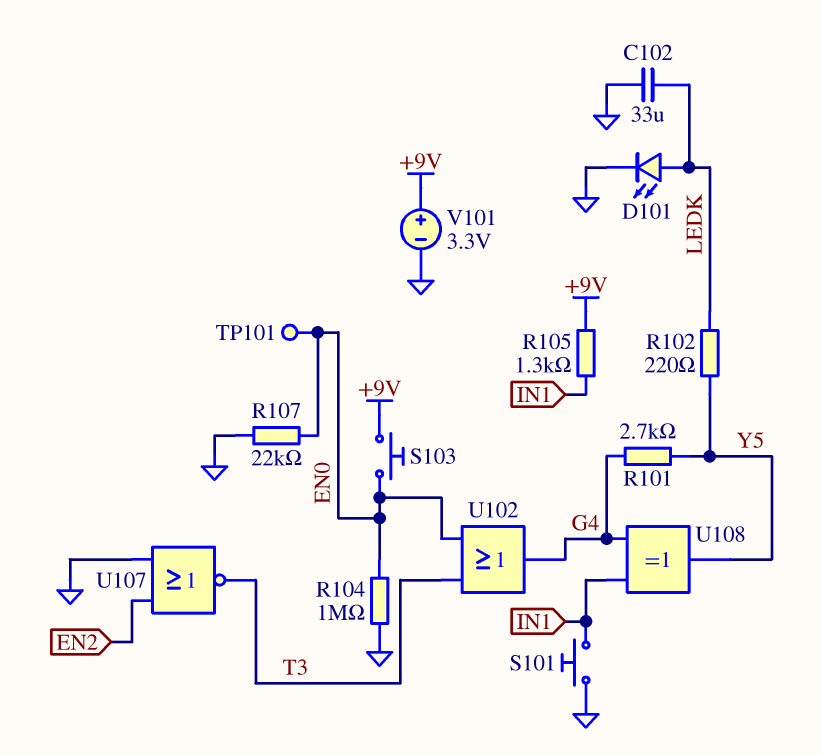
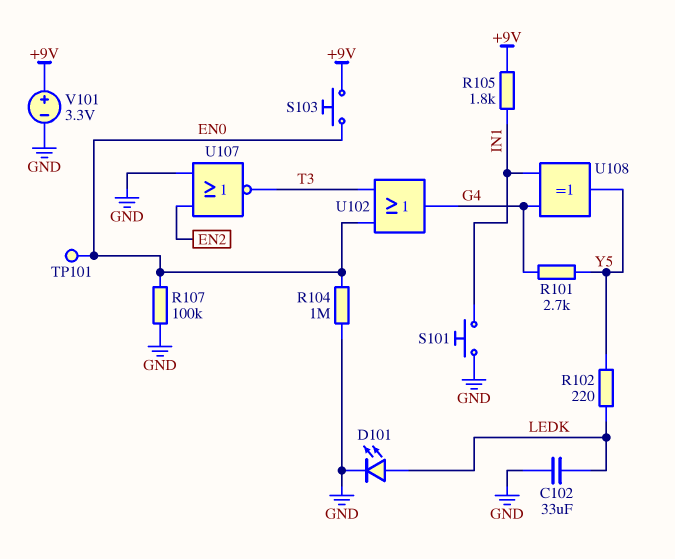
R105: 1.3k (+9V, IN1) -> 1.8k (+9V, IN1)
R107: 22k (EN0, GND) -> 100k (EN0, GND)

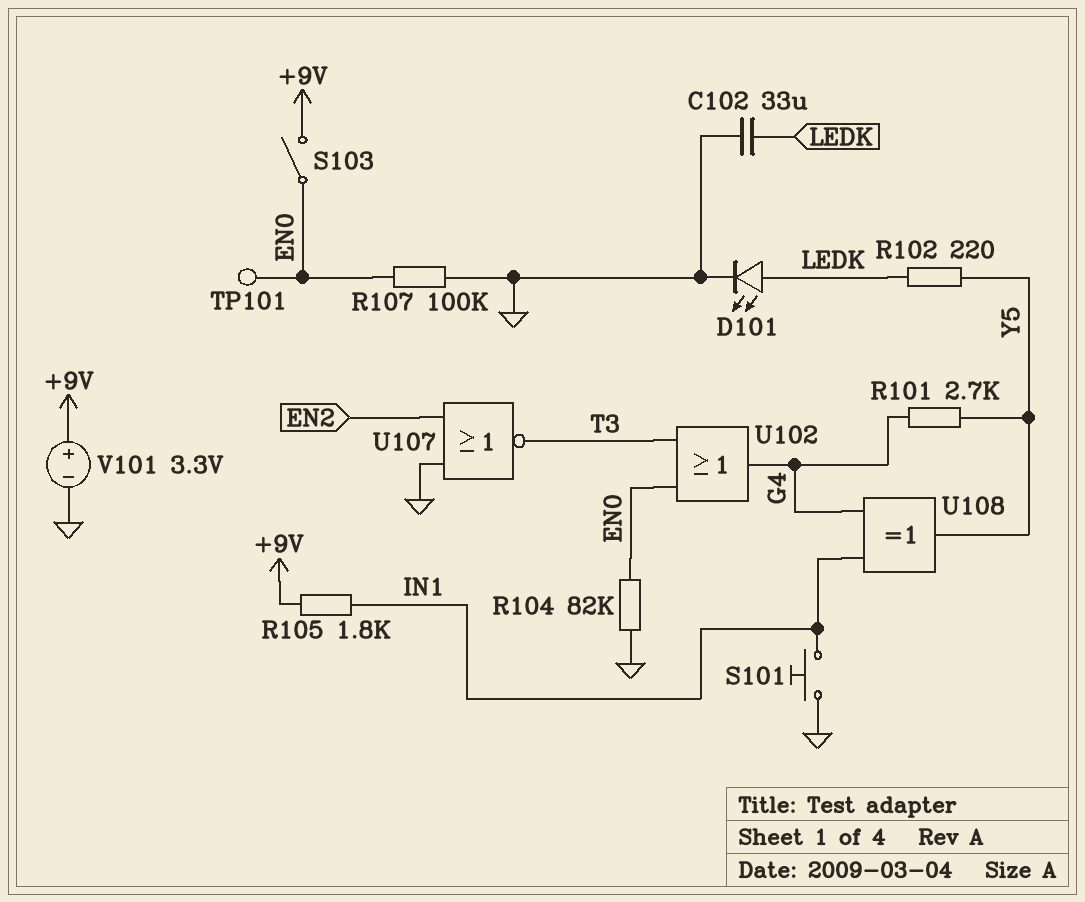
R104: 1M (EN0, GND) -> 82k (EN0, GND)
S103: button (+9V, EN0) -> switch (+9V, EN0)

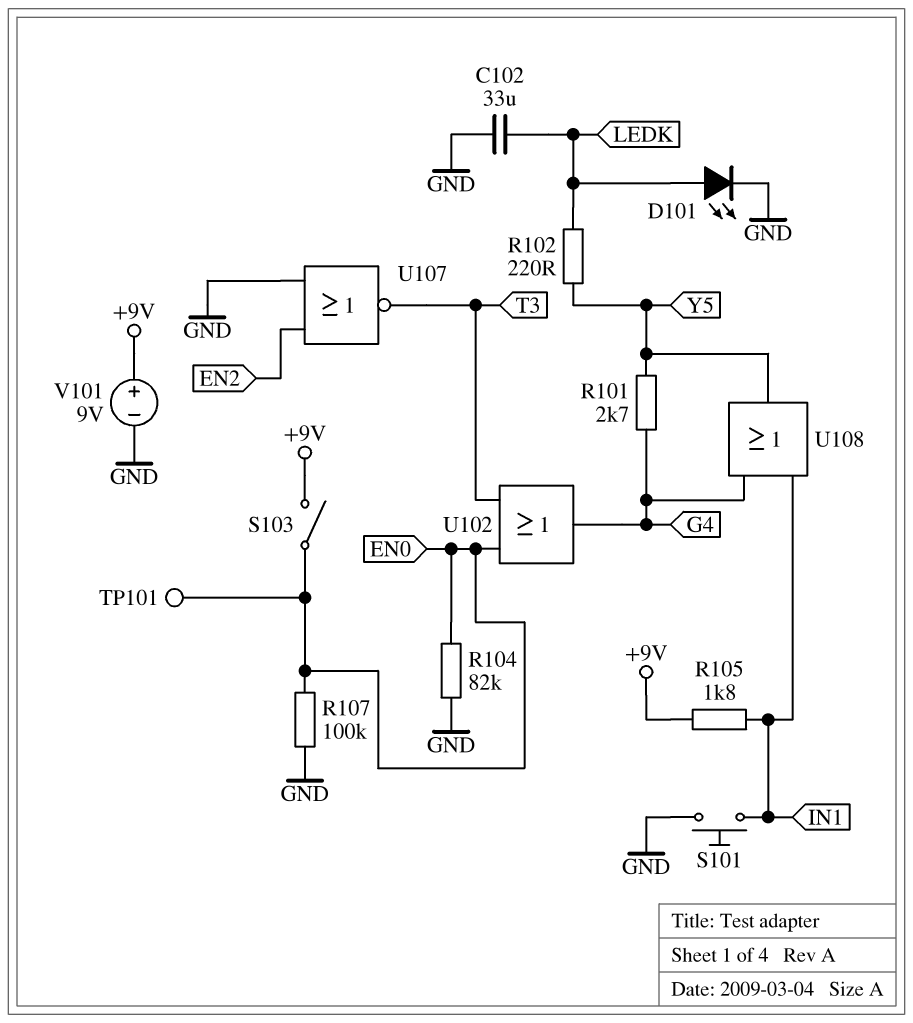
U108: XOR (in G4, in IN1, out Y5) -> OR (in G4, in IN1, out Y5)
V101: 3.3V (plus +9V, minus GND) -> 9V (plus +9V, minus GND)

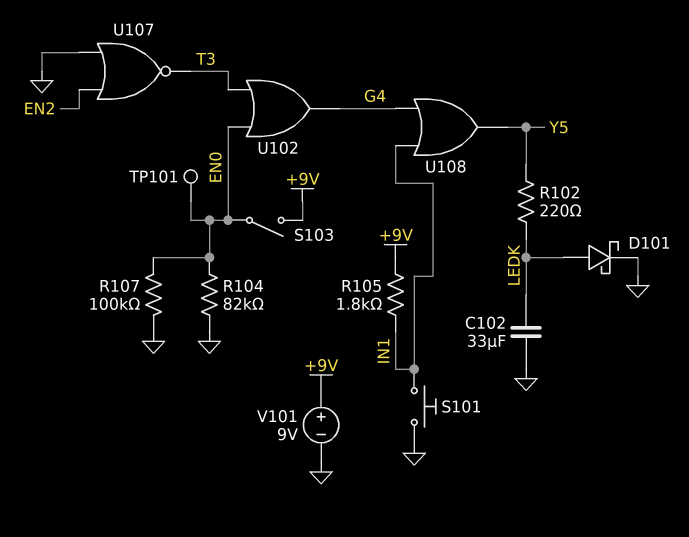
D101: LED (A LEDK, K GND) -> schottky (A LEDK, K GND)
R101: 2.7k (G4, Y5) -> none

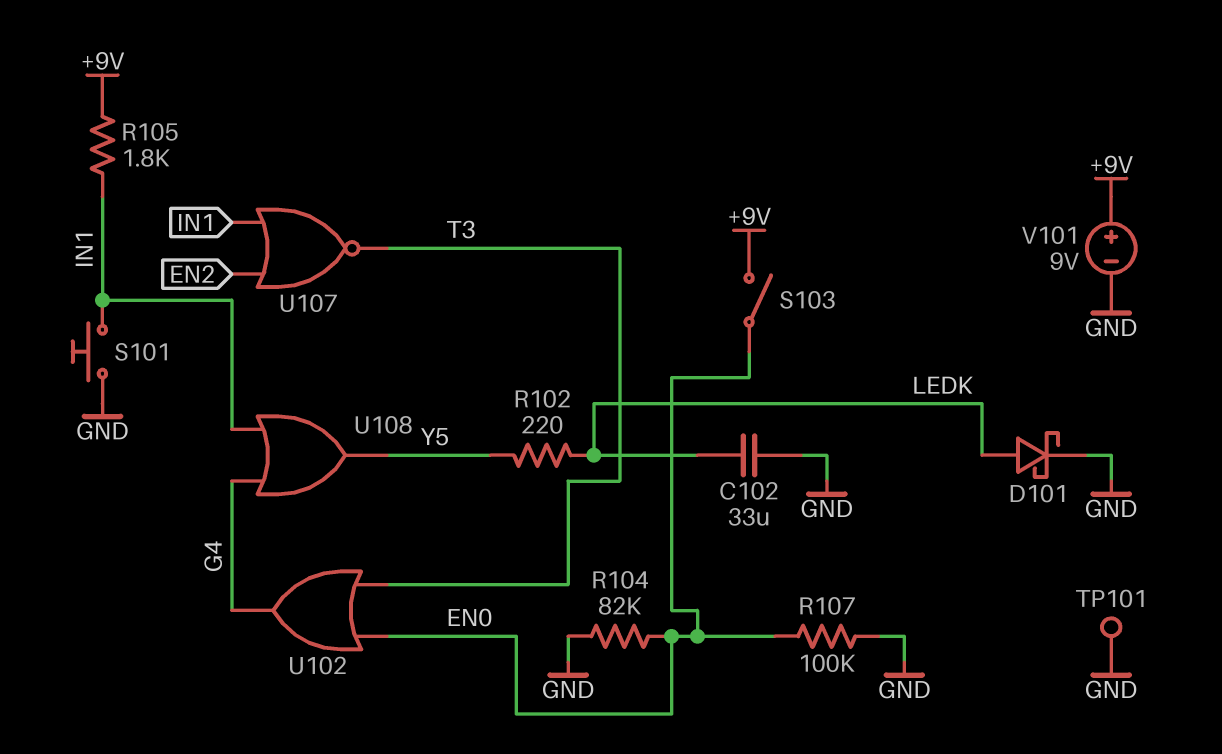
TP101: test point (EN0) -> test point (GND)
U107: NOR (in EN2, in GND, out T3) -> NOR (in EN2, in IN1, out T3)

